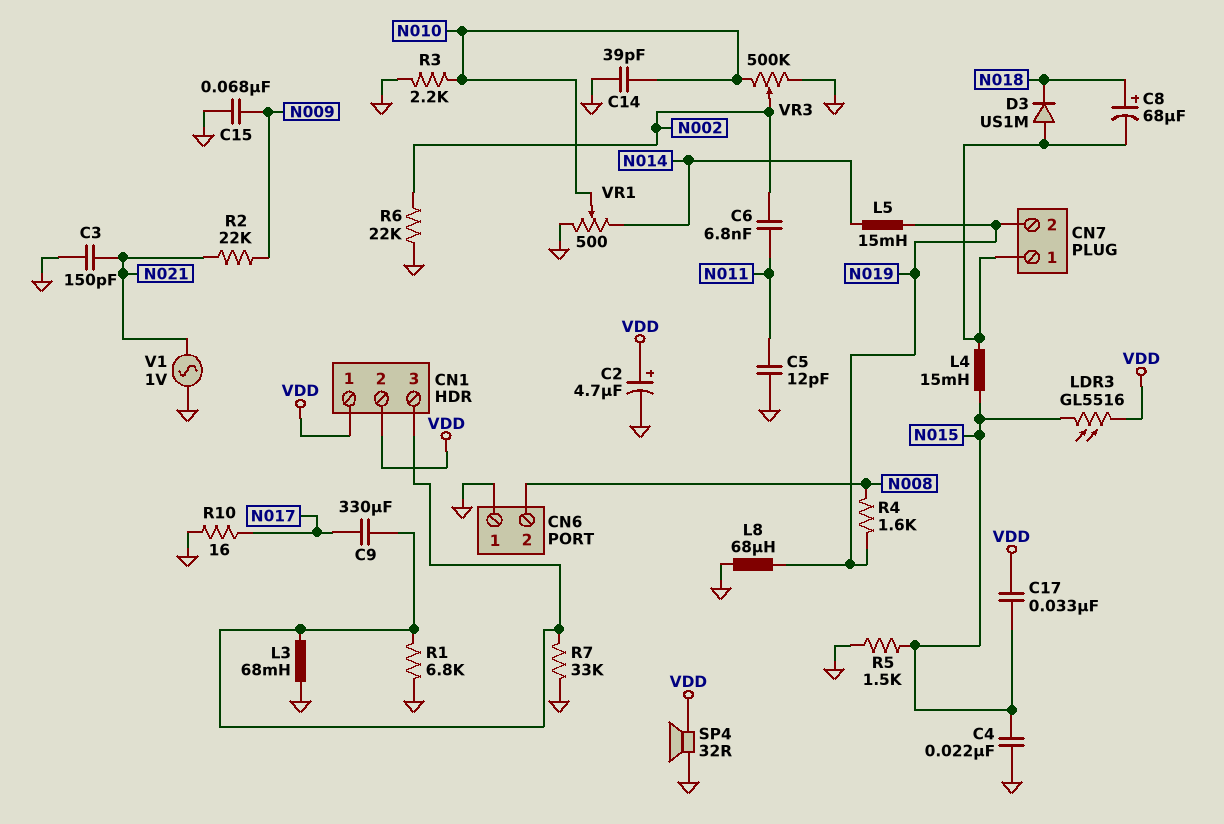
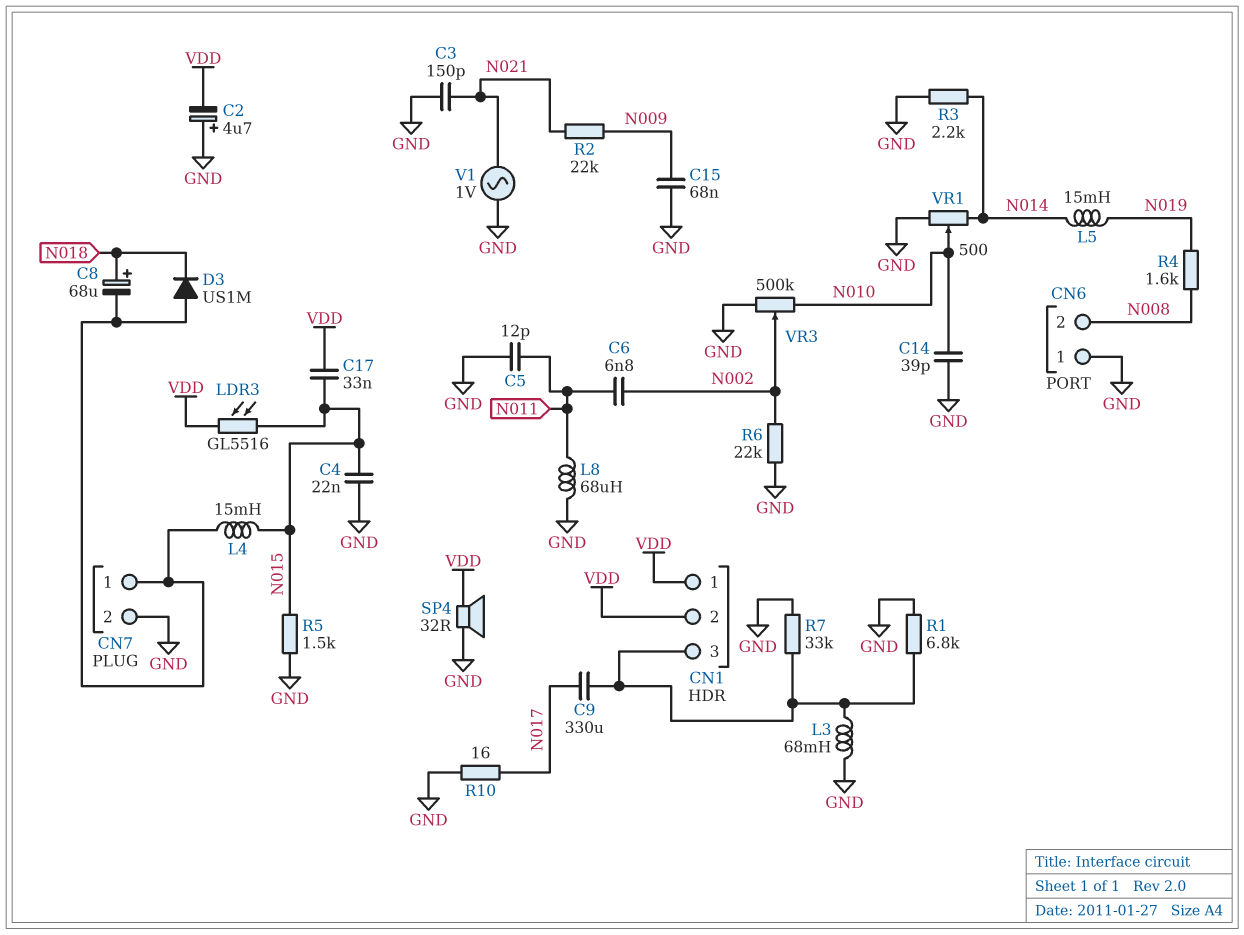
C2: 4.7uF (plus VDD, minus GND) -> 4.7uF (plus GND, minus VDD)
CN7 pin 2: N019 -> GND
L8: 68uH (GND, N019) -> 68uH (GND, N011)
R3: 2.2k (GND, N010) -> 2.2k (GND, N014)

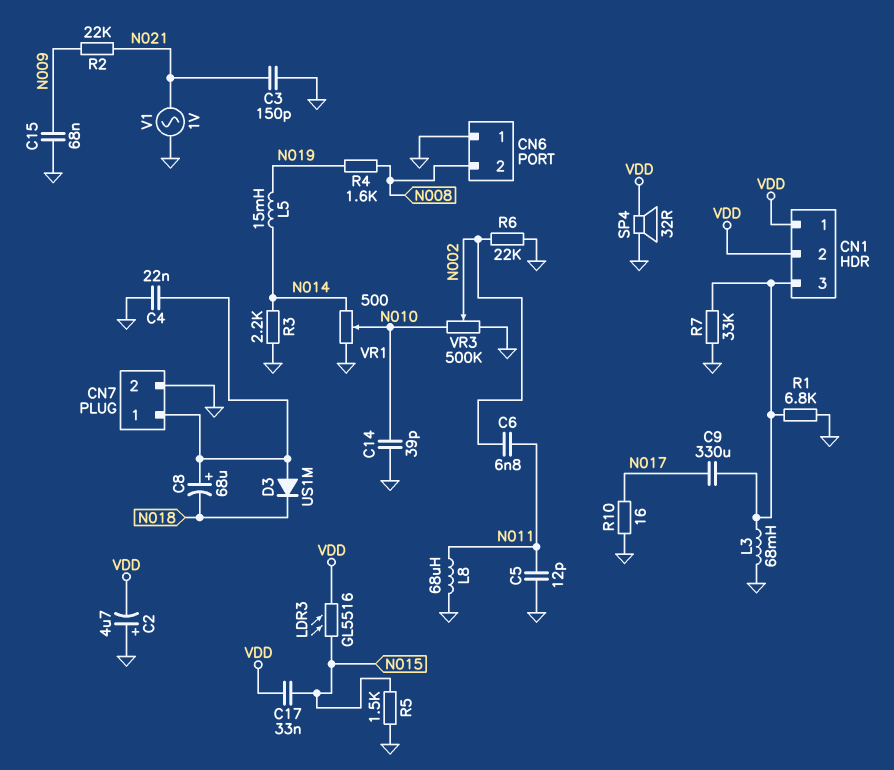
C4: 22nF (GND, N015) -> 22nF (CN7/1, GND)
C8: 68uF (plus N018, minus CN7/1) -> 68uF (plus CN7/1, minus N018)
L4: 15mH (CN7/1, N015) -> none

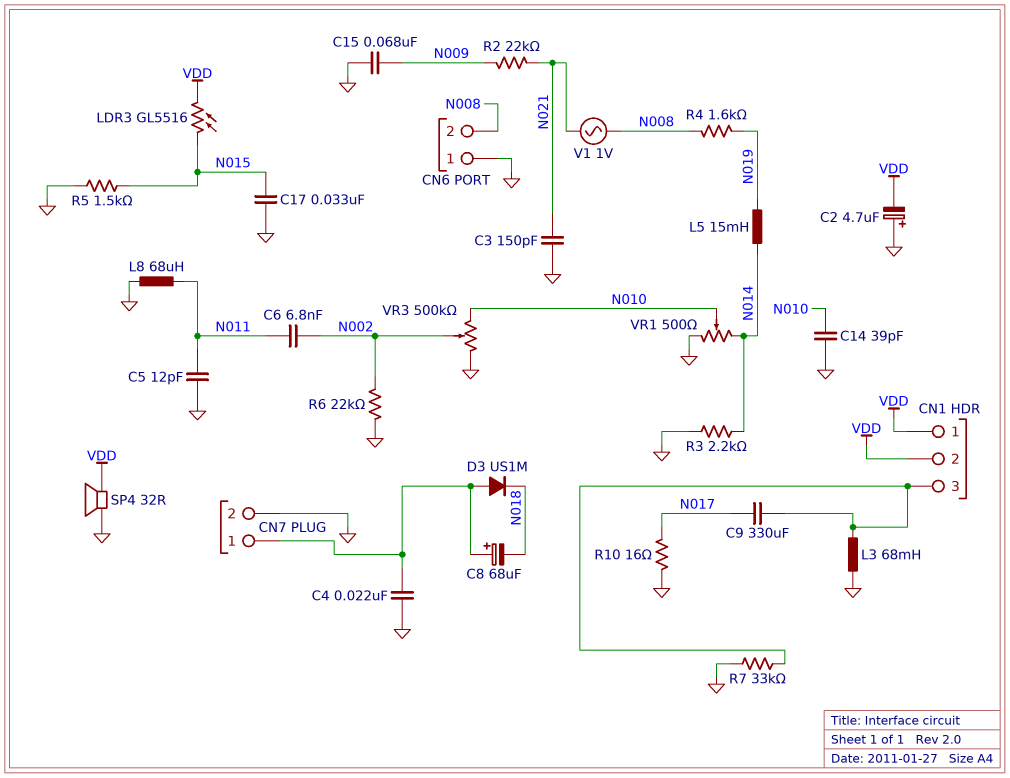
C17: 33nF (N015, VDD) -> 33nF (GND, N015)
R1: 6.8k (CN1/3, GND) -> none
V1: AC 1V (GND, N021) -> AC 1V (N008, N021)

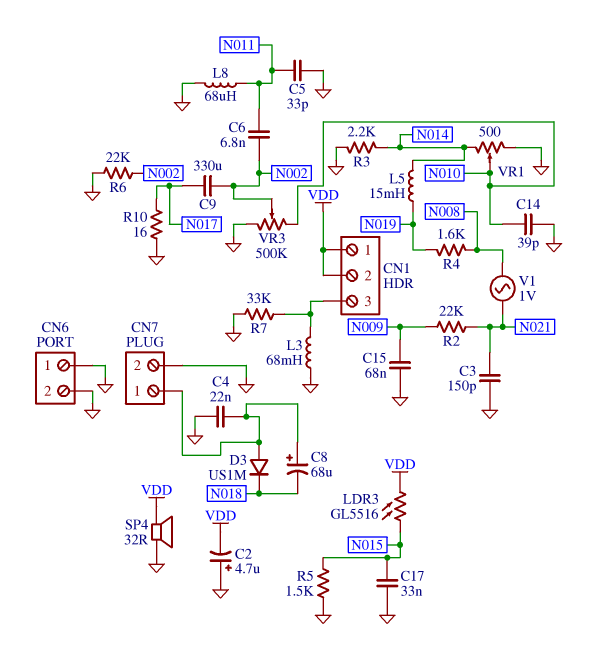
C5: 12pF (GND, N011) -> 33pF (GND, N011)
C9: 330uF (CN1/3, N017) -> 330uF (N002, N017)
CN6 pin 2: N008 -> GND

